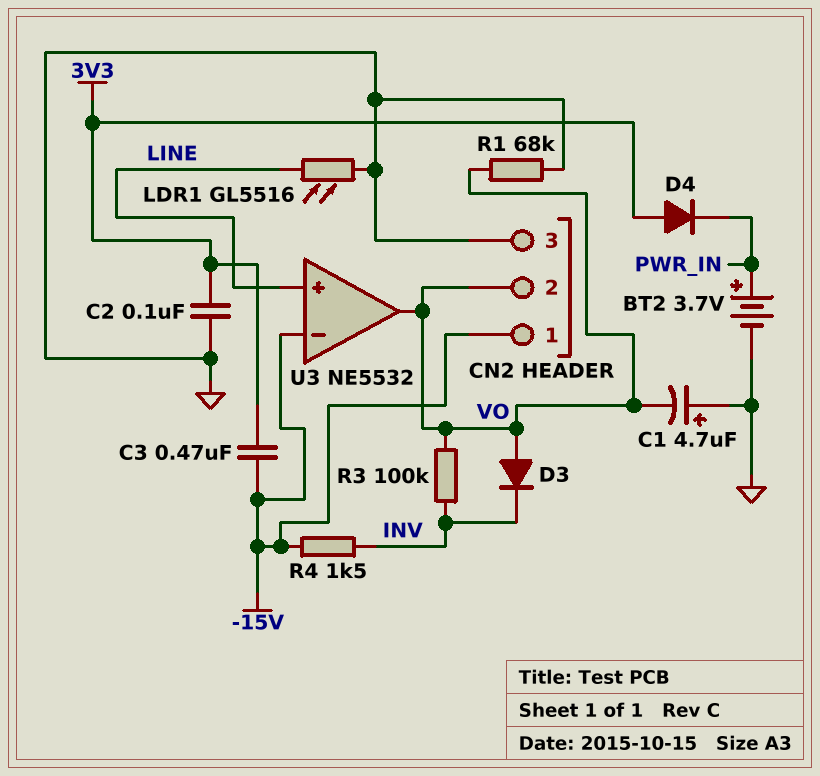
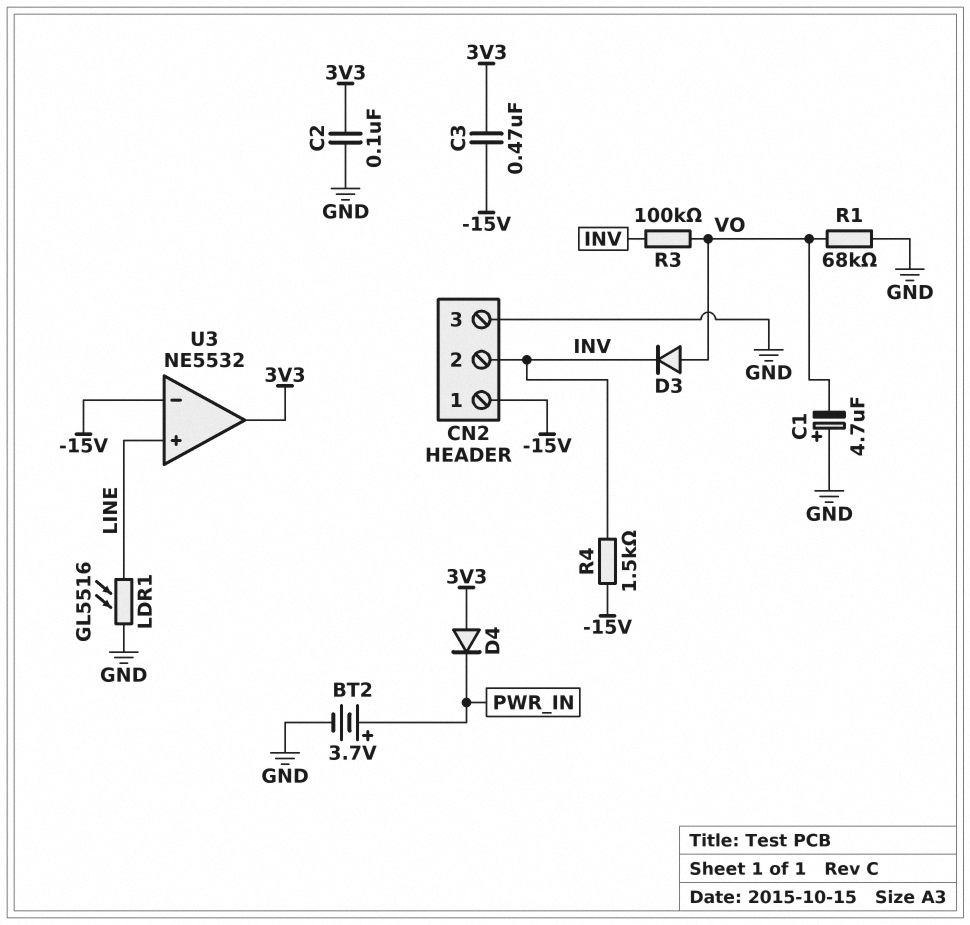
CN2 pin 2: VO -> INV
U3 pin out: VO -> 3V3

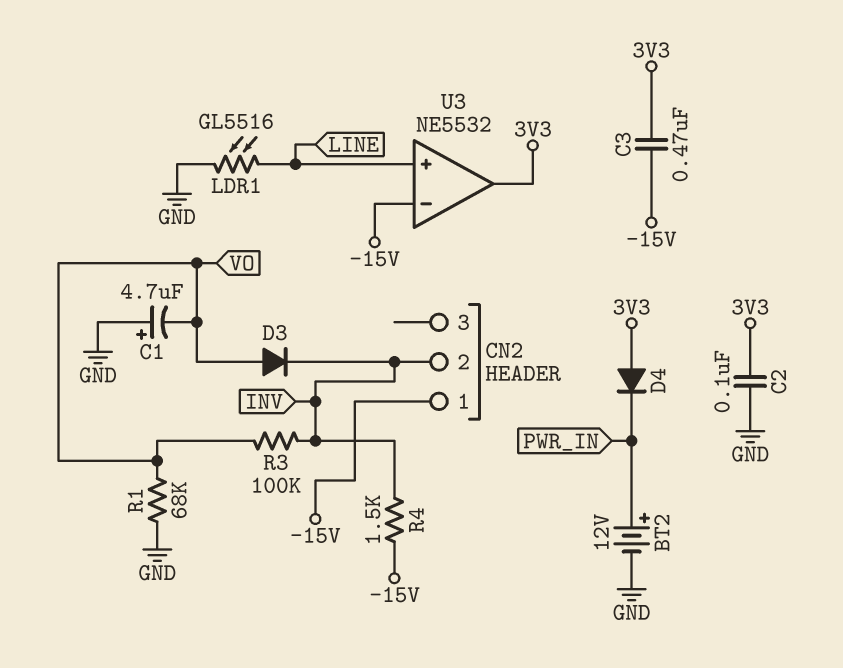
BT2: 3.7V (plus PWR_IN, minus GND) -> 12V (plus PWR_IN, minus GND)
CN2 pin 3: GND -> none

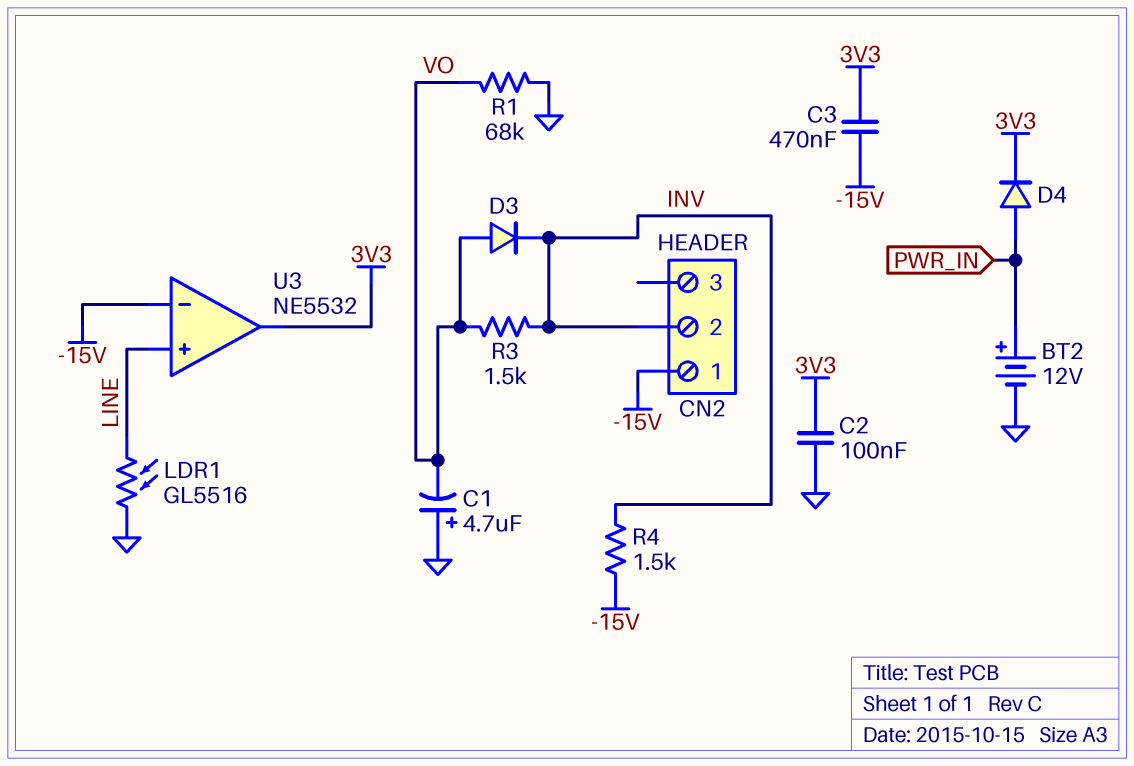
D4: diode (A 3V3, K PWR_IN) -> diode (A PWR_IN, K 3V3)
R3: 100k (INV, VO) -> 1.5k (INV, VO)

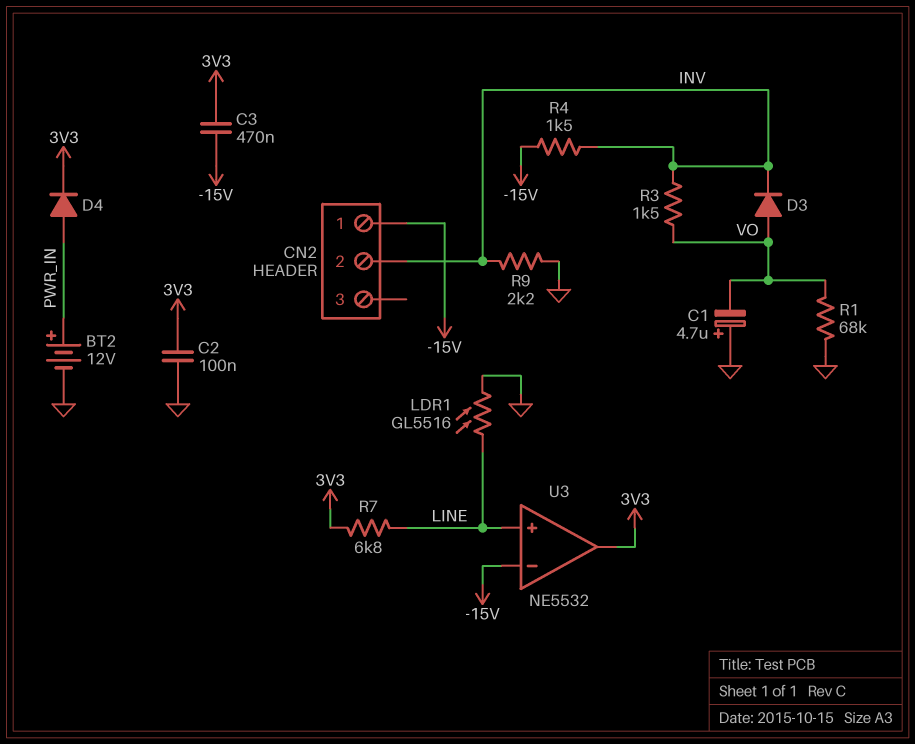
R7: none -> 6.8k (3V3, LINE)
R9: none -> 2.2k (GND, INV)

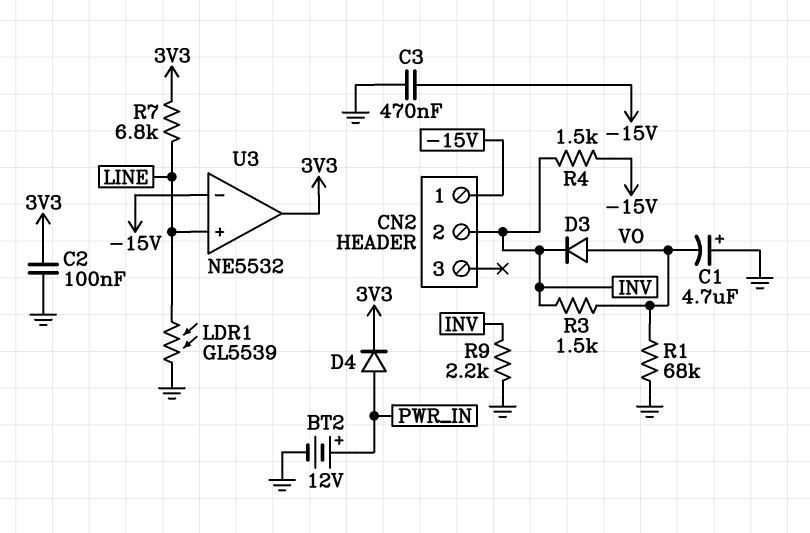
C3: 470nF (-15V, 3V3) -> 470nF (-15V, GND)
LDR1: GL5516 (GND, LINE) -> GL5539 (GND, LINE)

